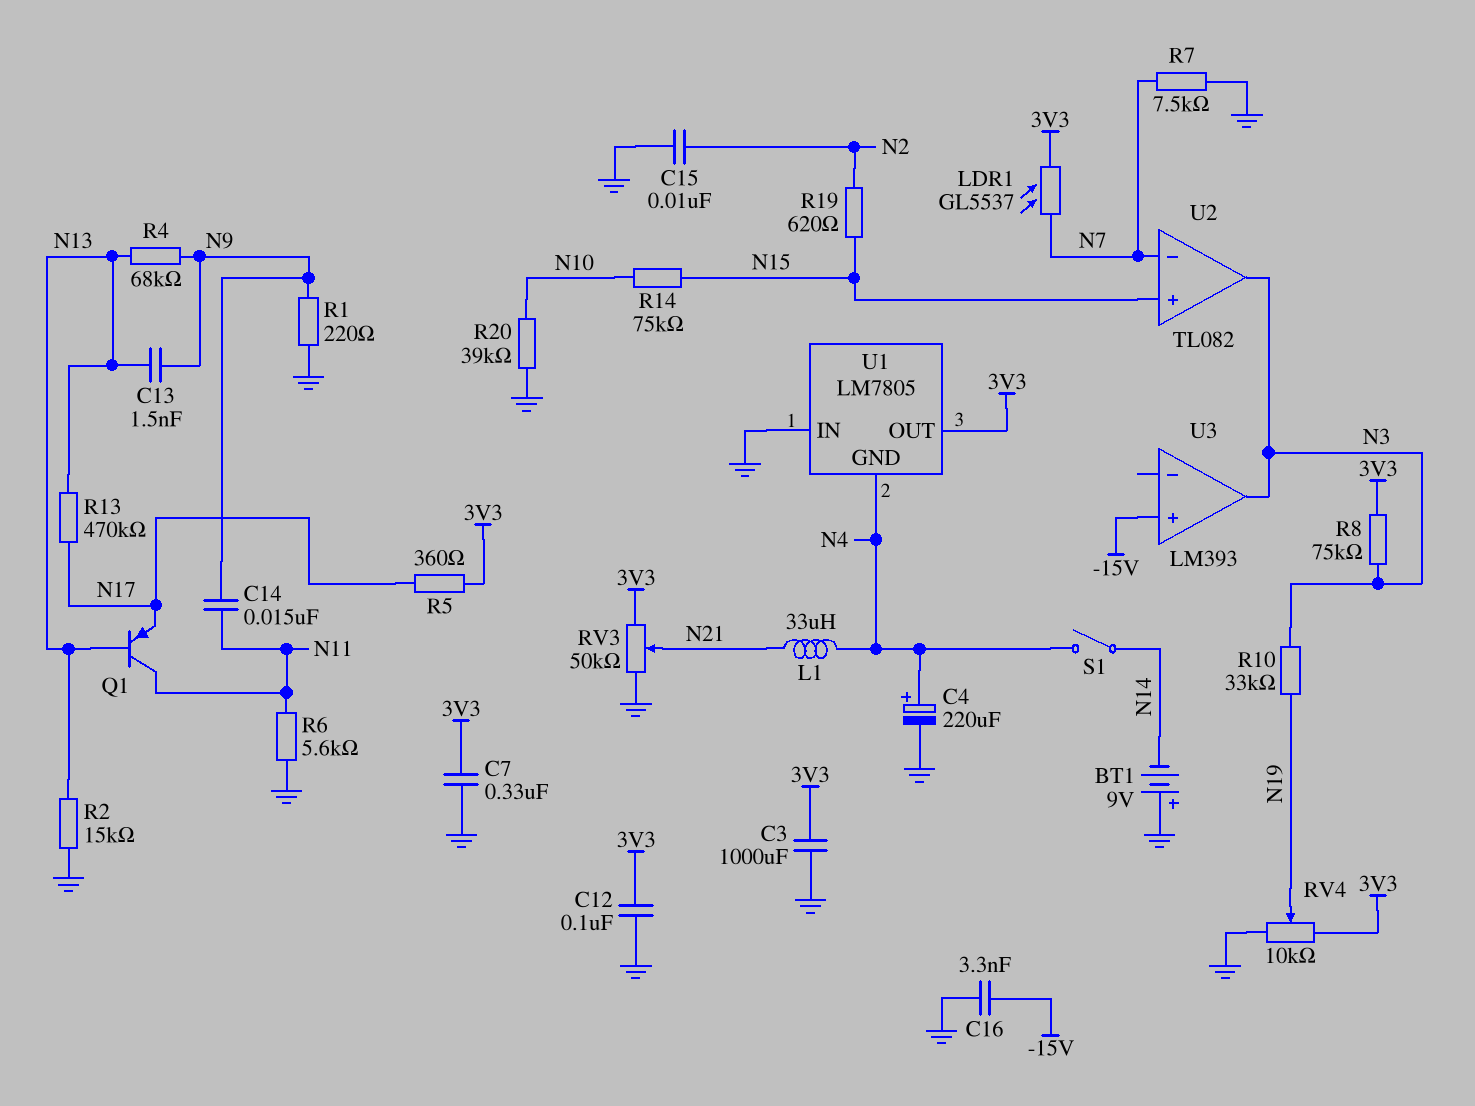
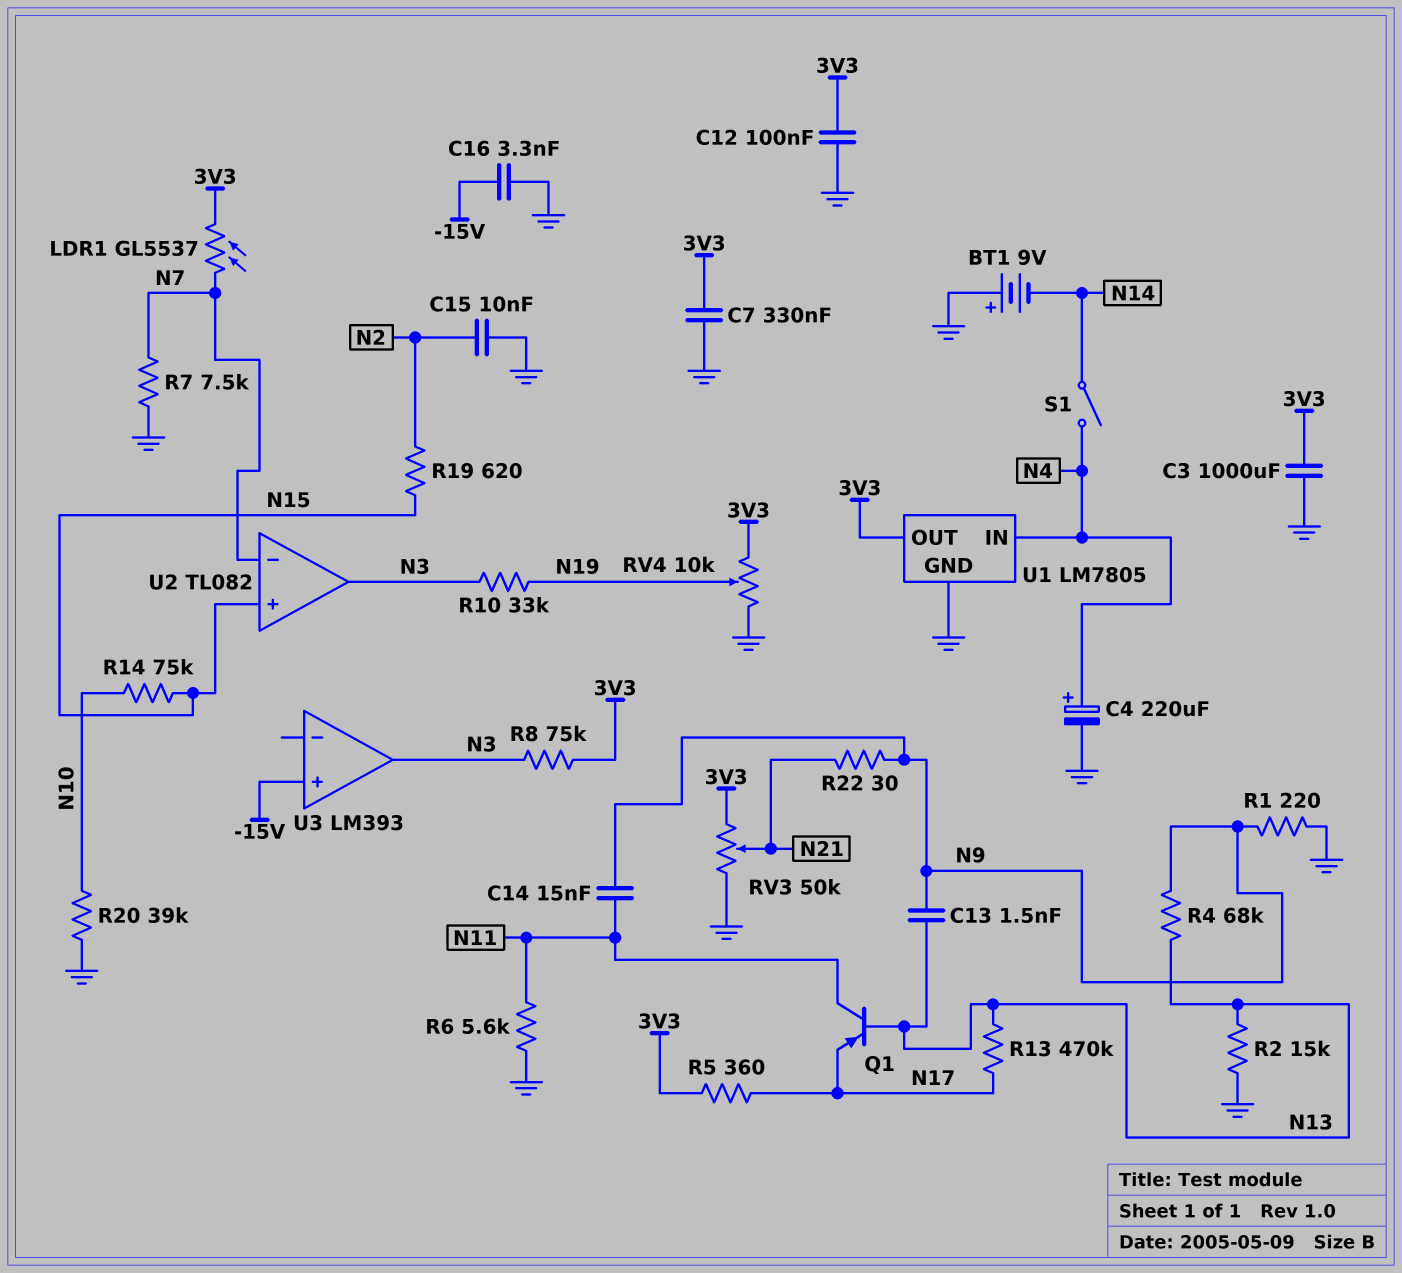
L1: 33uH (N4, N21) -> none
R22: none -> 30 (N9, N21)
U1 pin GND: N4 -> GND
U1 pin IN: GND -> N4

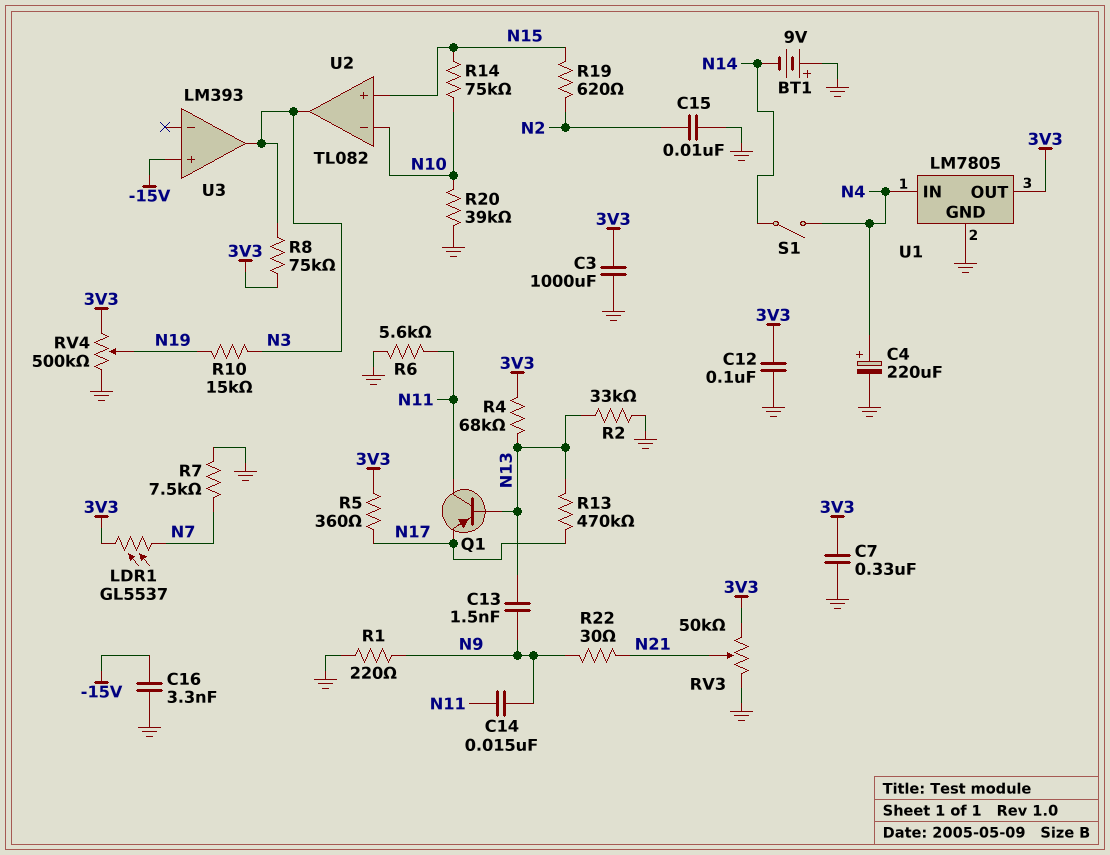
R2: 15k (GND, N13) -> 33k (GND, N13)
R4: 68k (N9, N13) -> 68k (3V3, N13)
R10: 33k (N3, N19) -> 15k (N3, N19)
RV4: 10k (3V3, GND, wiper N19) -> 500k (3V3, GND, wiper N19)
U2 pin in-: N7 -> N10

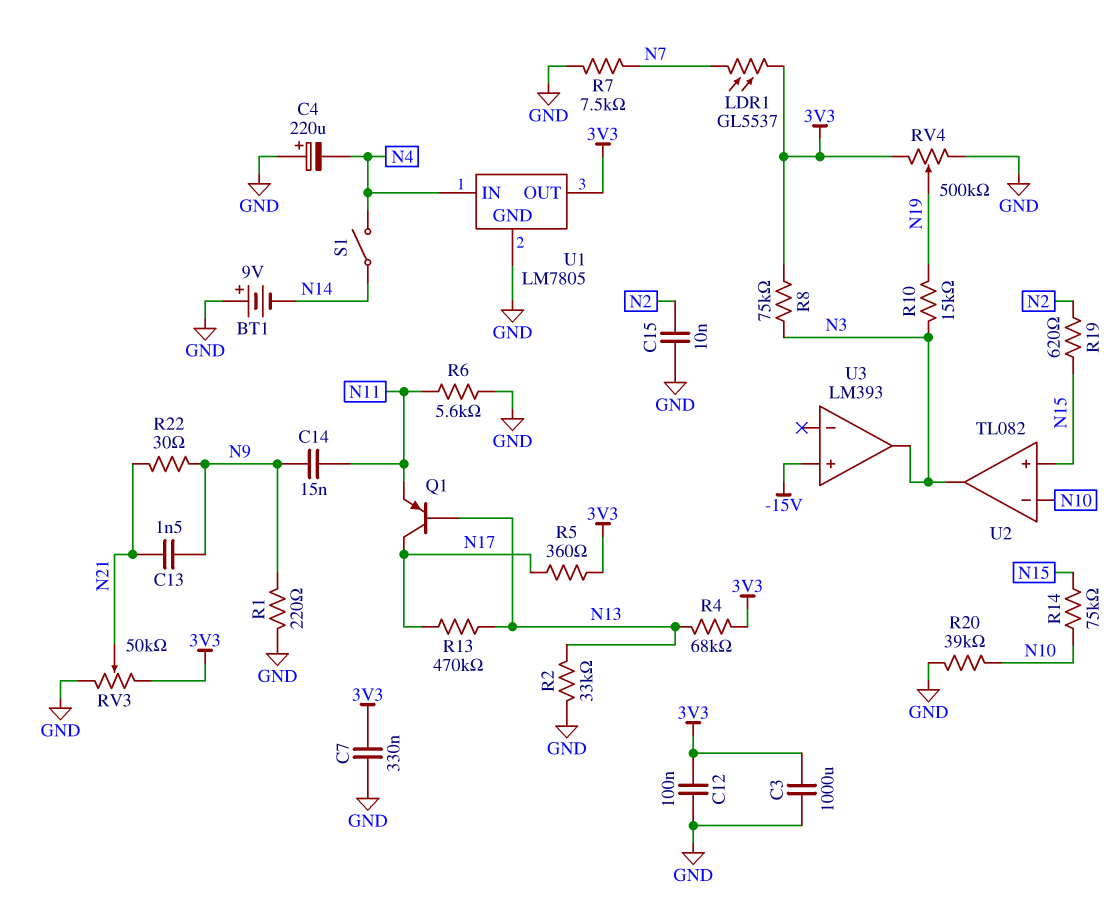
C4: 220uF (plus N4, minus GND) -> 220uF (plus GND, minus N4)
C13: 1.5nF (N9, N13) -> 1.5nF (N9, N21)
C16: 3.3nF (-15V, GND) -> none
Q1: PNP (B N13, C N11, E N17) -> PNP (B N13, C N17, E N11)

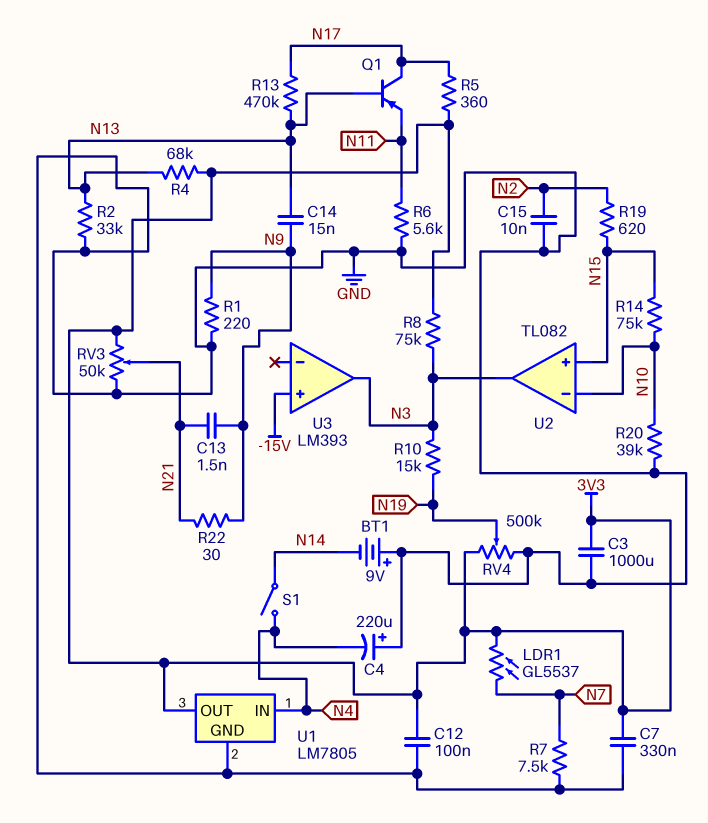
C14: 15nF (N9, N11) -> 15nF (N9, N13)

